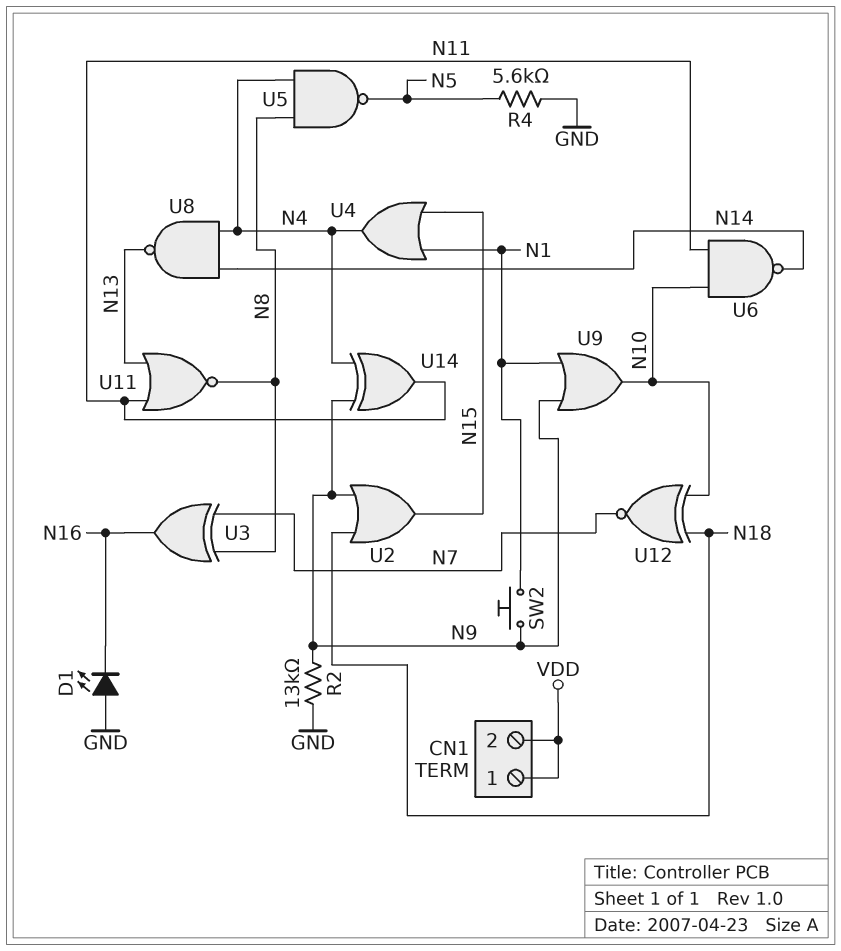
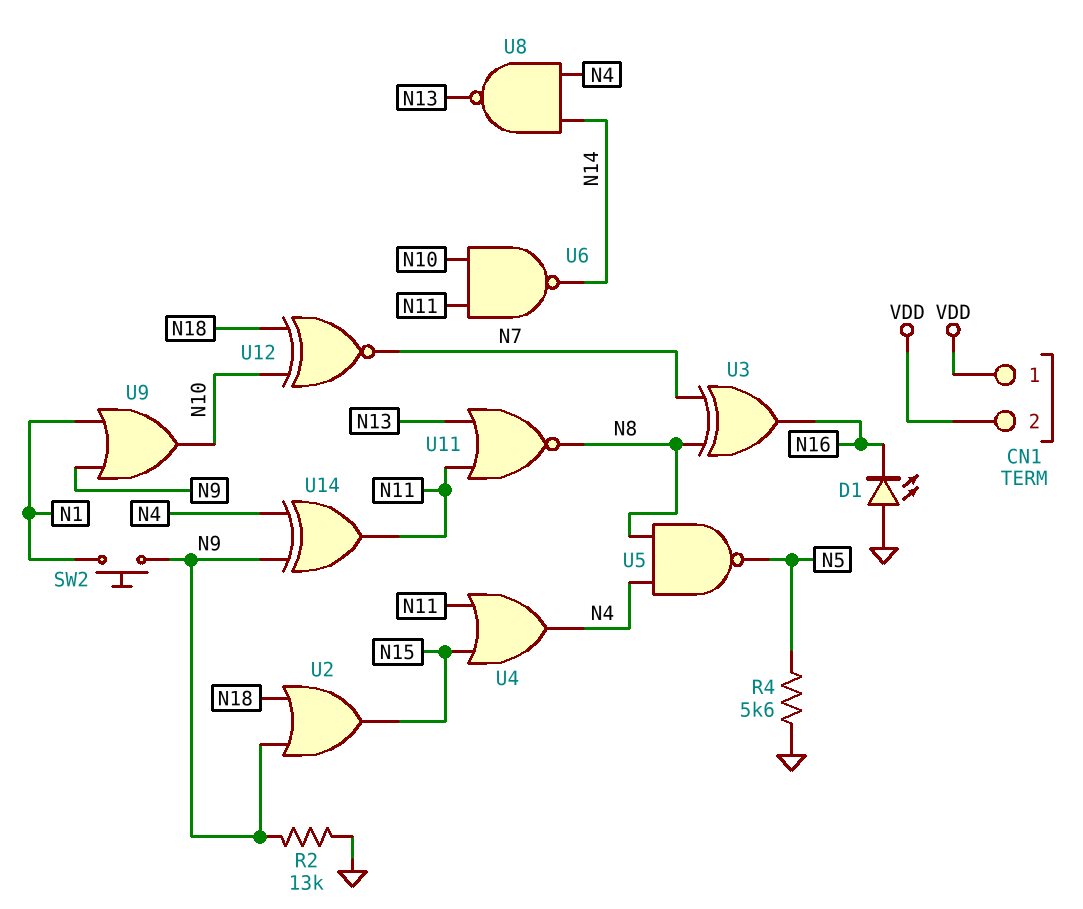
U4: OR (in N1, in N15, out N4) -> OR (in N11, in N15, out N4)

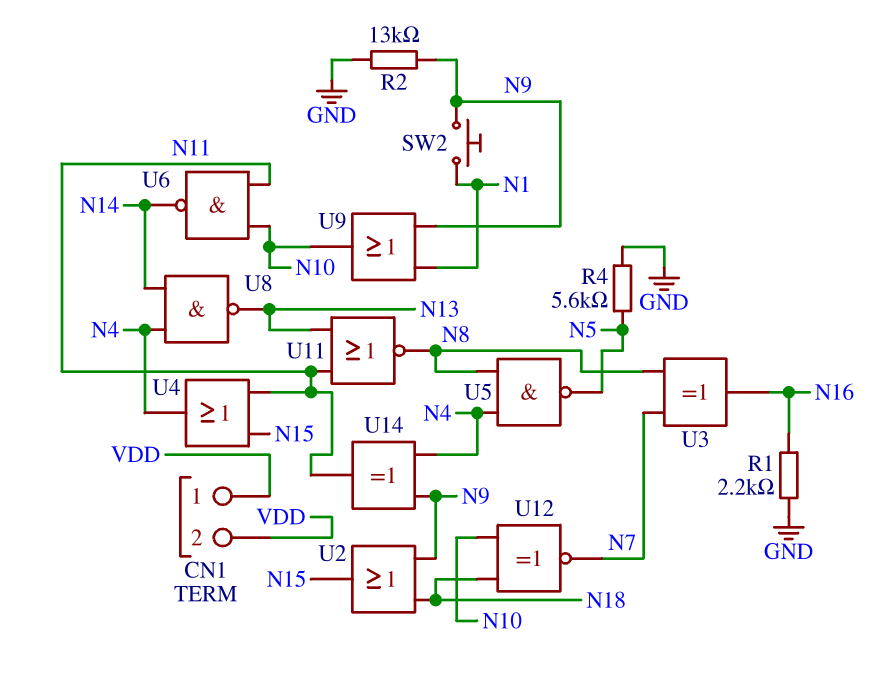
D1: LED (A GND, K N16) -> none
R1: none -> 2.2k (GND, N16)

